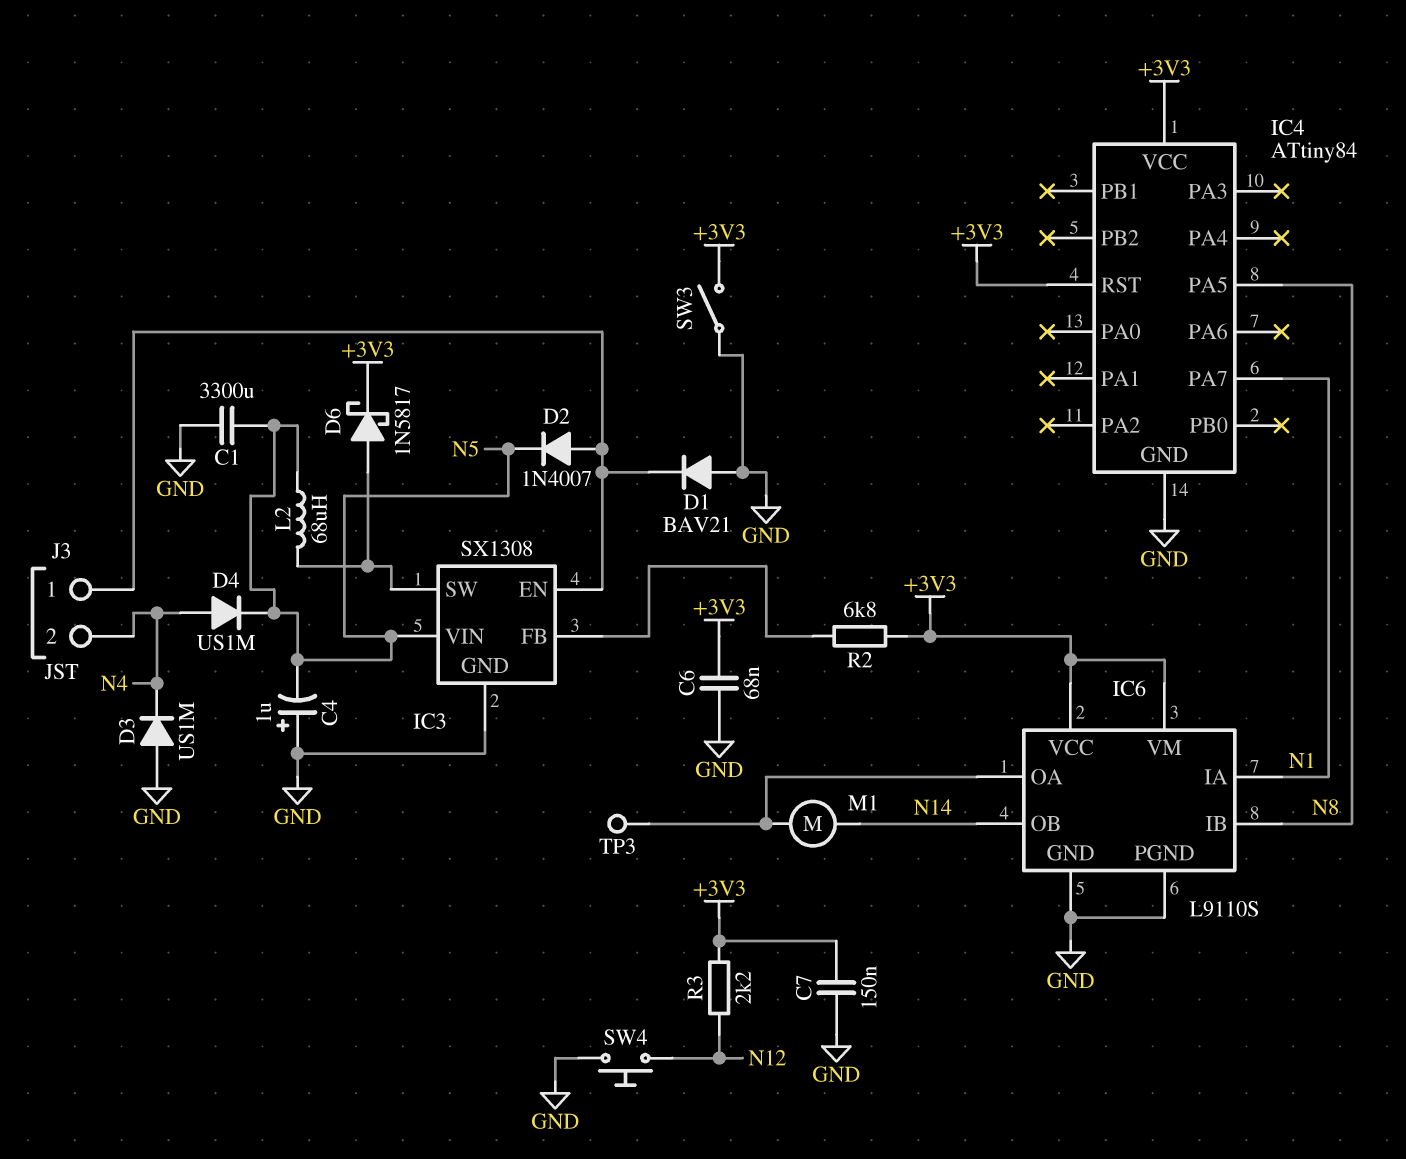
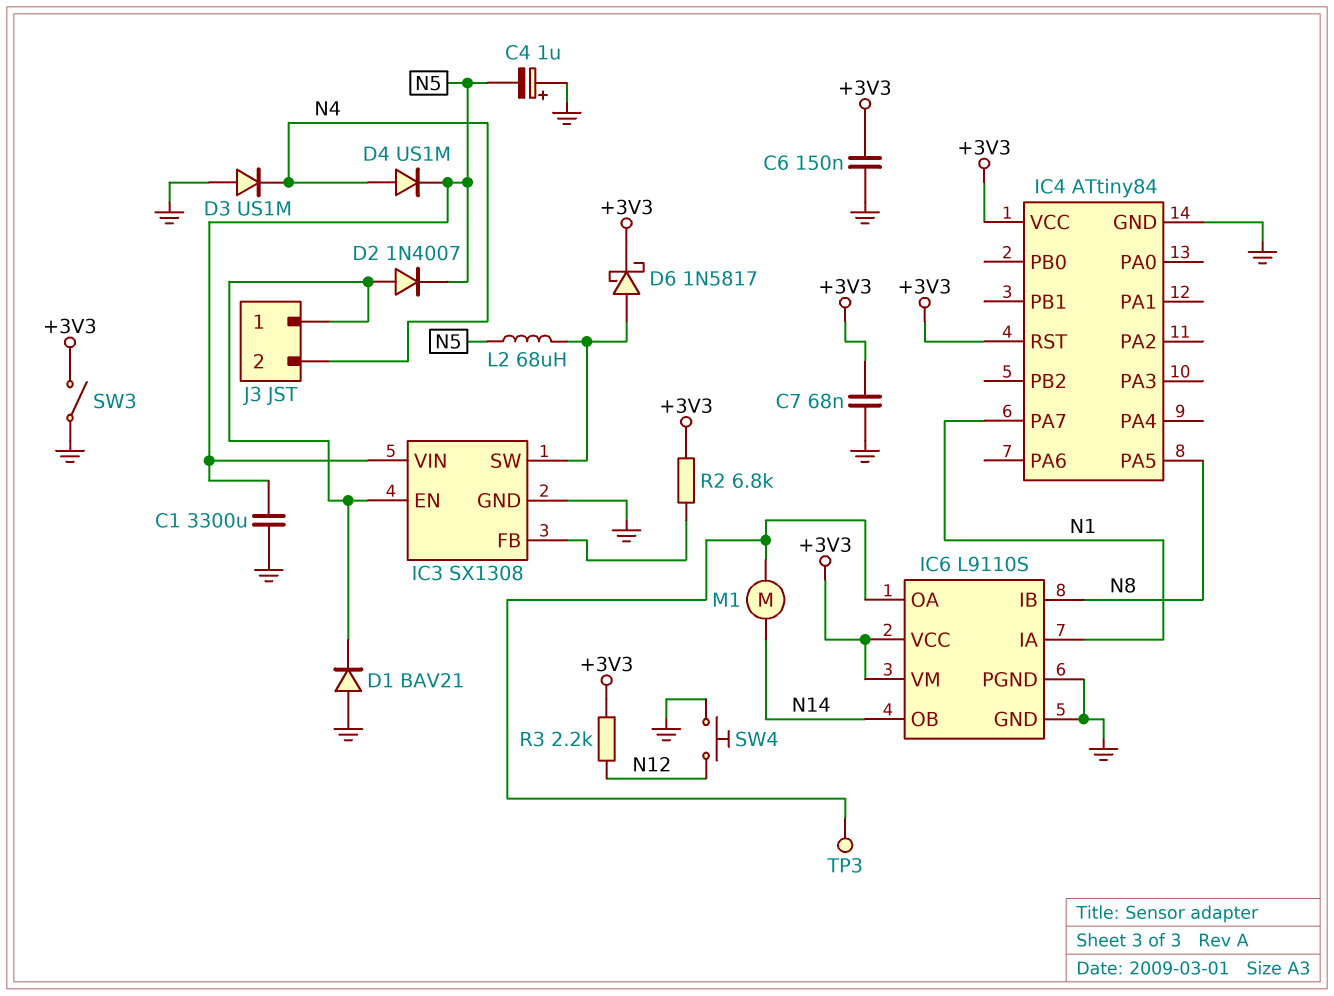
C6: 68nF (+3V3, GND) -> 150nF (+3V3, GND)
C7: 150nF (+3V3, GND) -> 68nF (+3V3, GND)

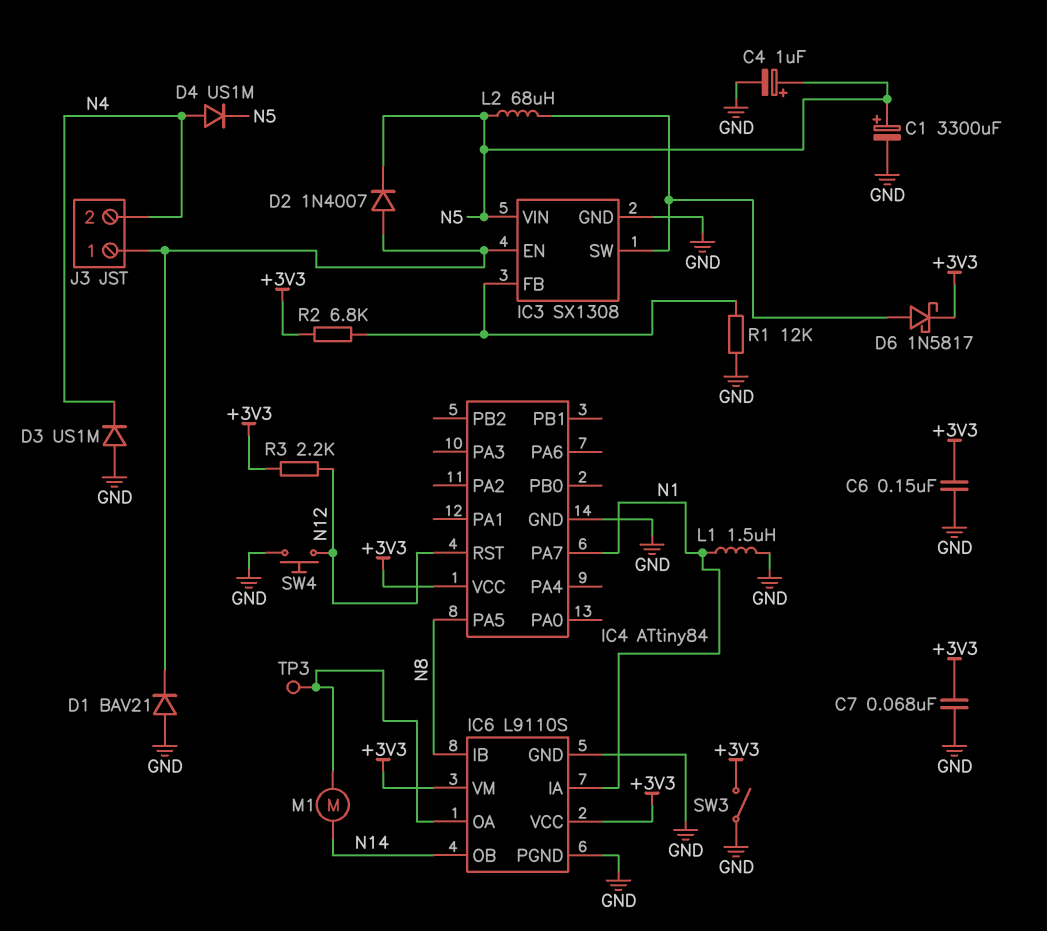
C1: 3300uF (GND, N5) -> 3300uF (plus N5, minus GND)
C4: 1uF (plus GND, minus N5) -> 1uF (plus N5, minus GND)
IC4 pin RST: +3V3 -> N12
L1: none -> 1.5uH (GND, N1)
R1: none -> 12k (GND, IC3/FB)

